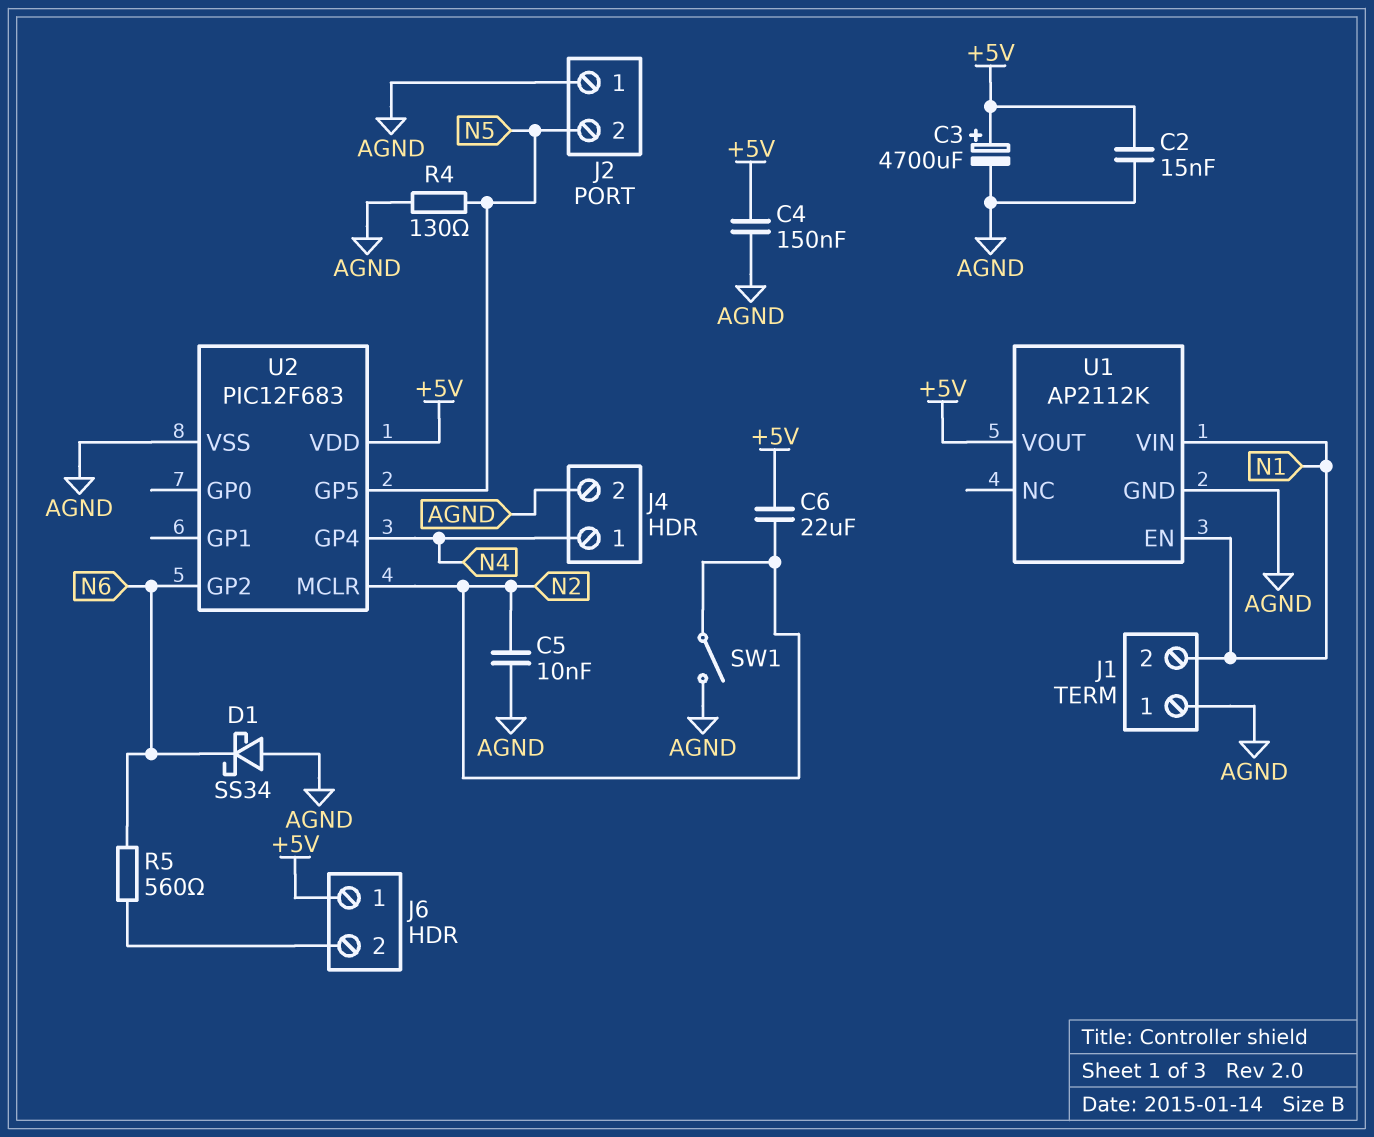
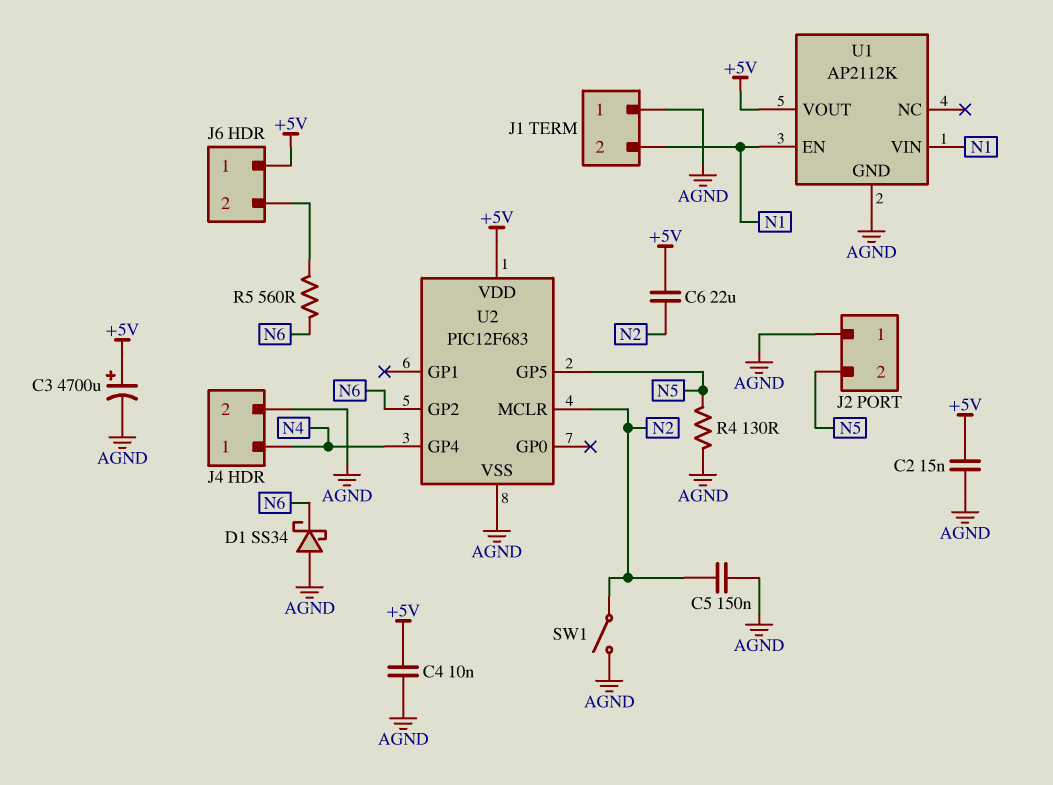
C4: 150nF (+5V, AGND) -> 10nF (+5V, AGND)
C5: 10nF (AGND, N2) -> 150nF (AGND, N2)

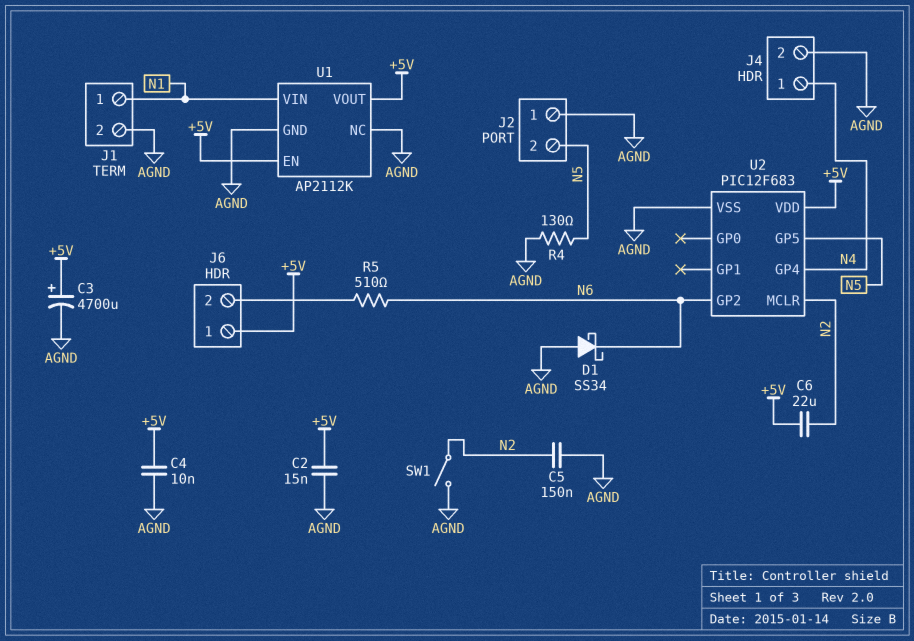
J1 pin 1: AGND -> N1
J1 pin 2: N1 -> AGND
R5: 560 (J6/2, N6) -> 510 (J6/2, N6)
U1 pin EN: N1 -> +5V
U1 pin NC: none -> AGND

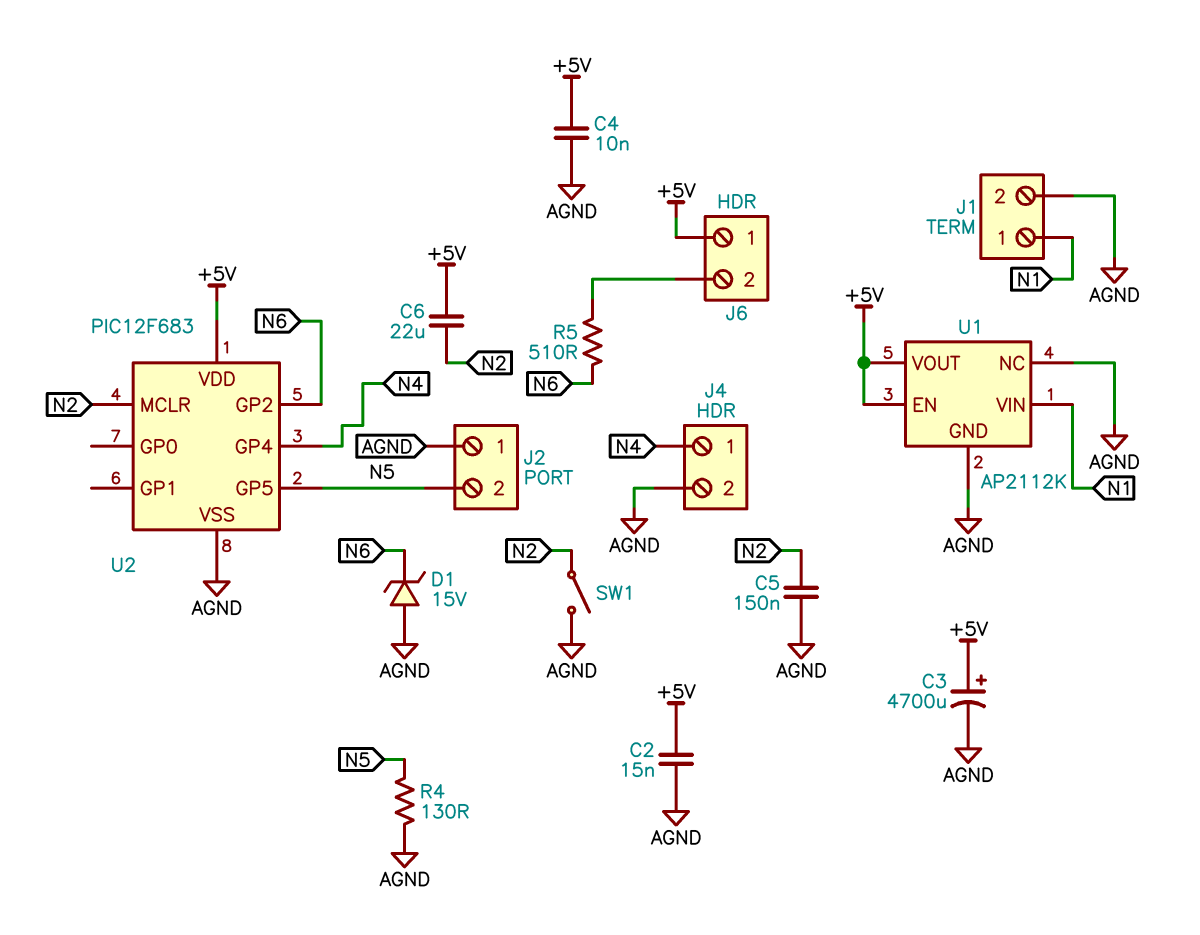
D1: schottky SS34 (A AGND, K N6) -> zener 15V (A AGND, K N6)

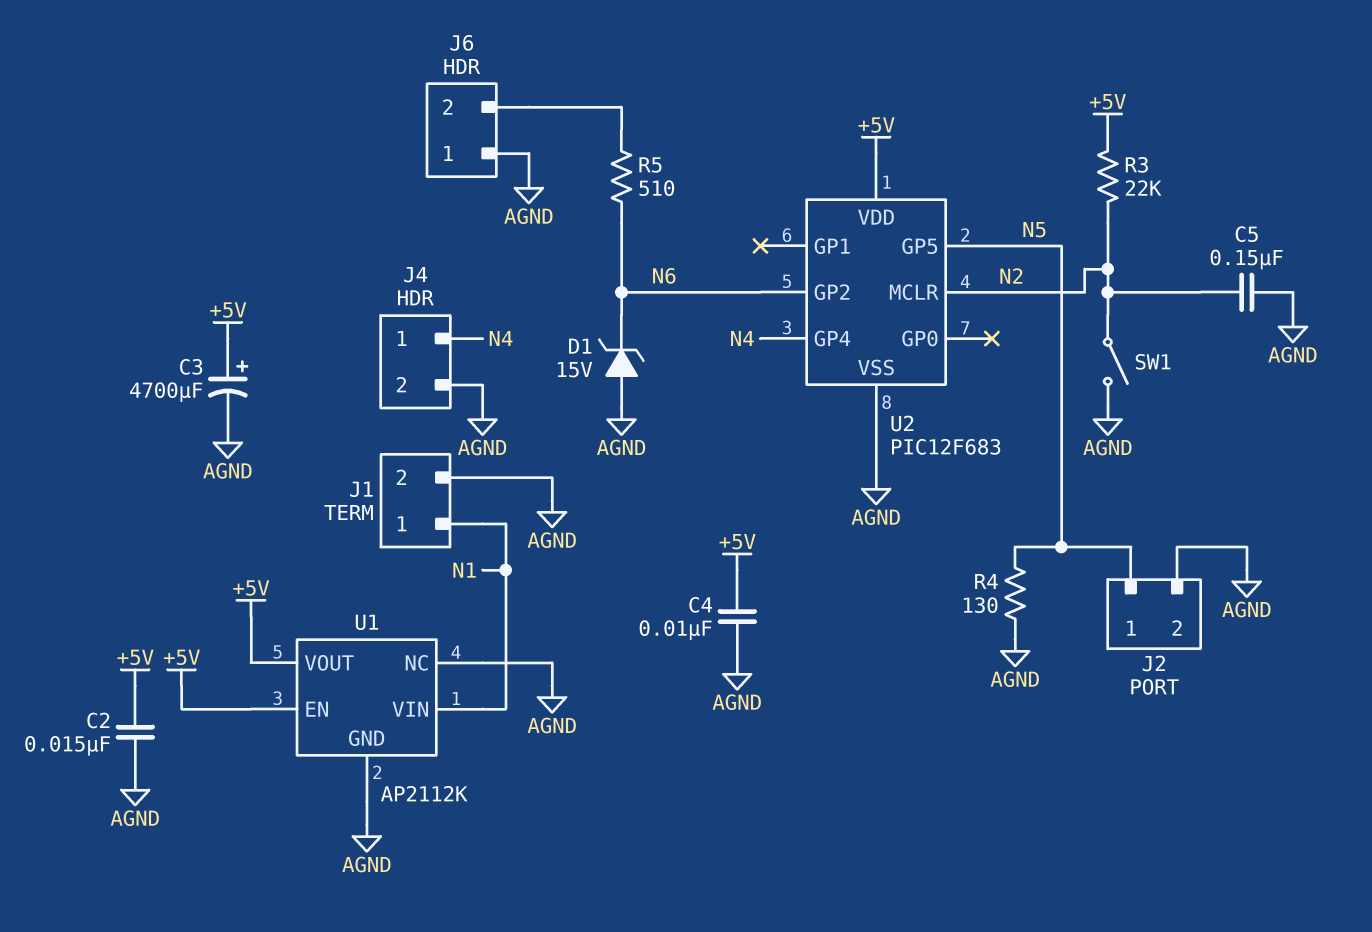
C6: 22uF (+5V, N2) -> none
J2 pin 1: AGND -> N5
J2 pin 2: N5 -> AGND
J6 pin 1: +5V -> AGND
R3: none -> 22k (+5V, N2)

